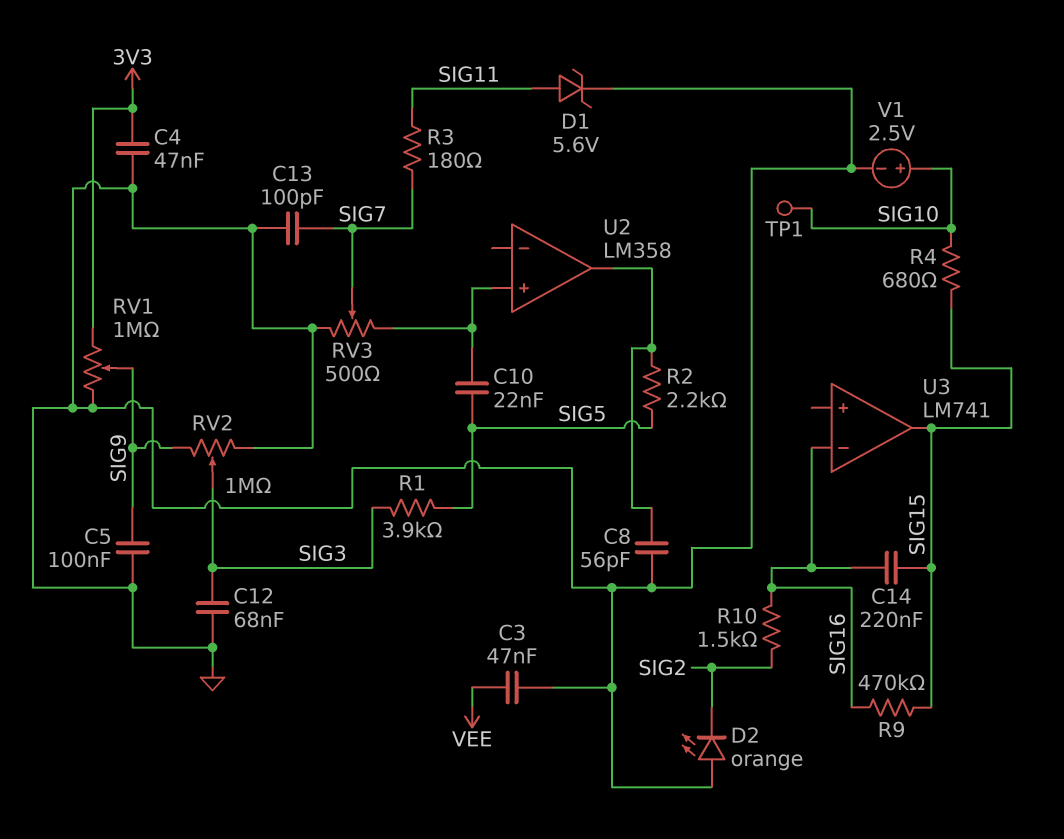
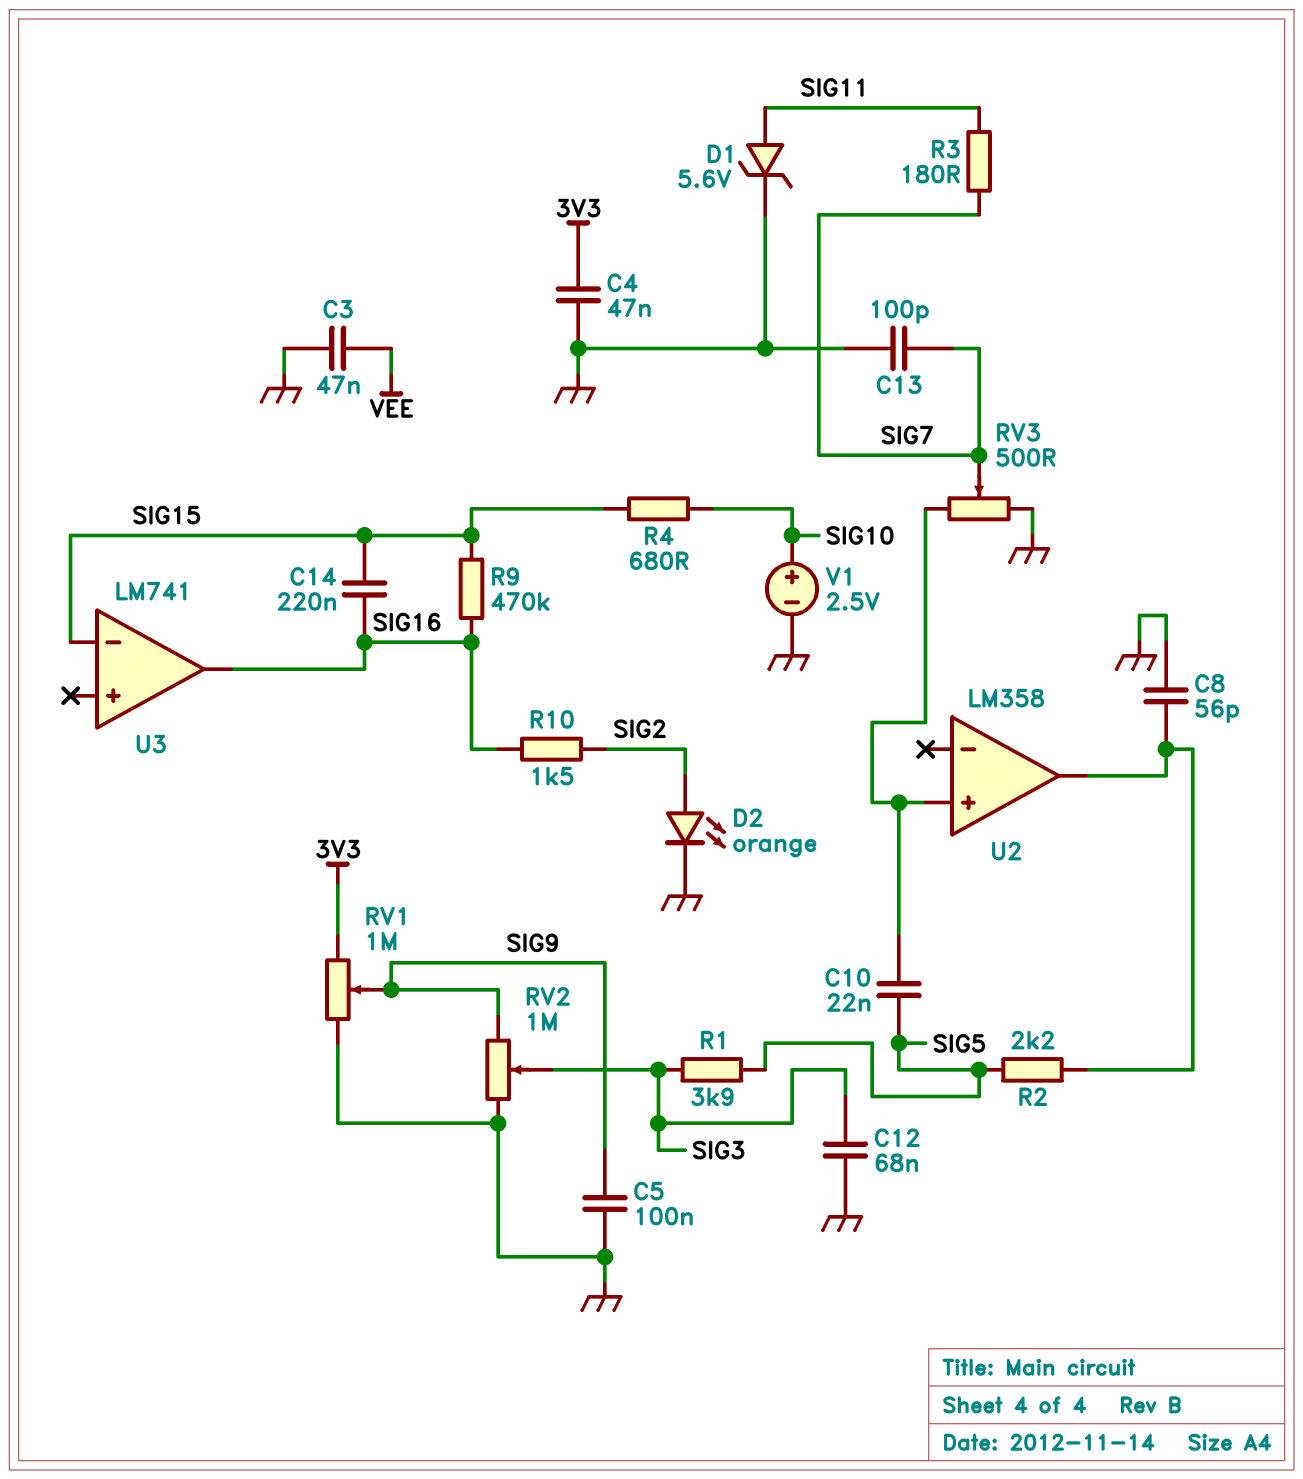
D2: LED orange (A GND, K SIG2) -> LED orange (A SIG2, K GND)
TP1: test point (SIG10) -> none
U3 pin in-: SIG16 -> SIG15
U3 pin out: SIG15 -> SIG16

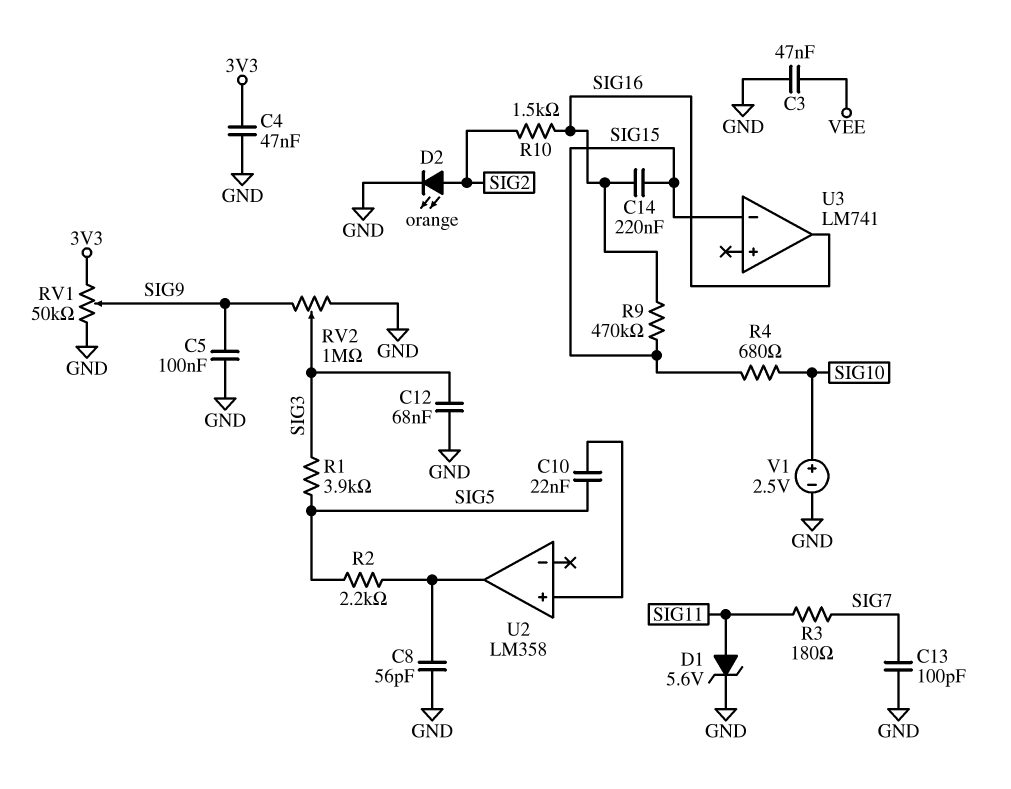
RV1: 1M (3V3, GND, wiper SIG9) -> 50k (3V3, GND, wiper SIG9)
RV3: 500 (GND, U2/in+, wiper SIG7) -> none

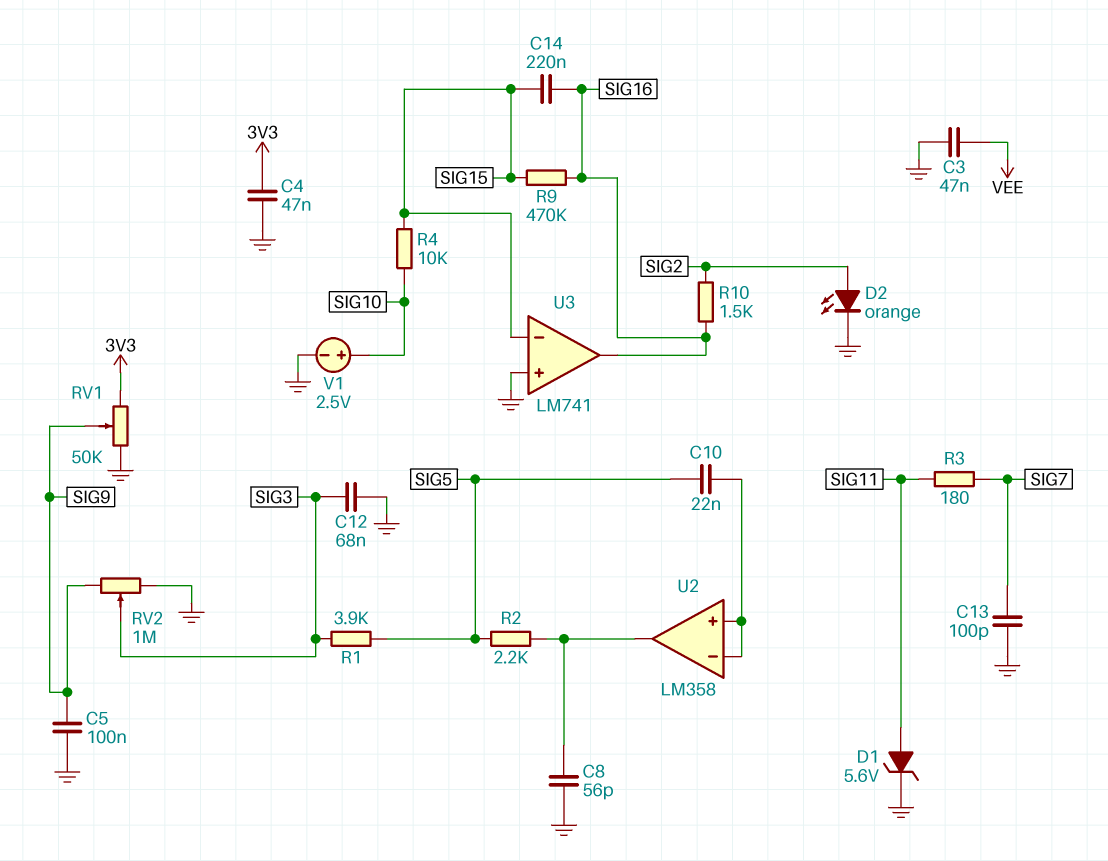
R4: 680 (SIG10, SIG15) -> 10k (SIG10, SIG15)
U2 pin in-: none -> U2/in+
U3 pin in+: none -> GND

